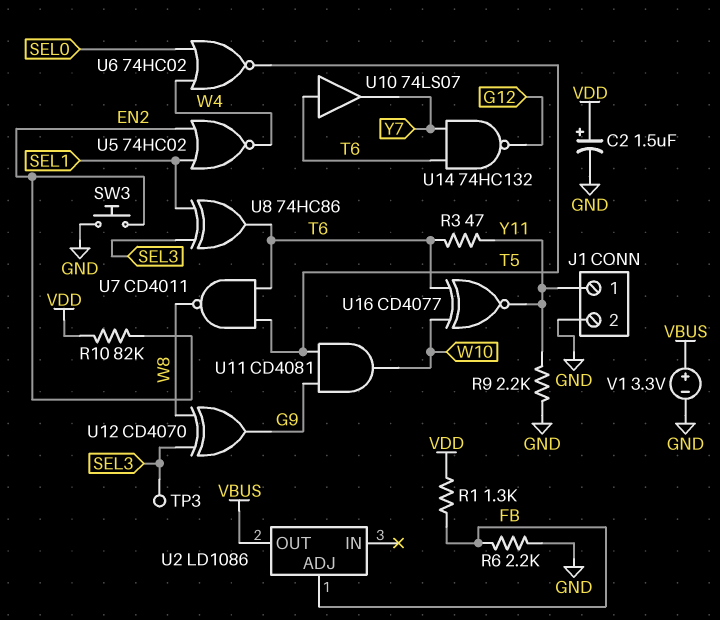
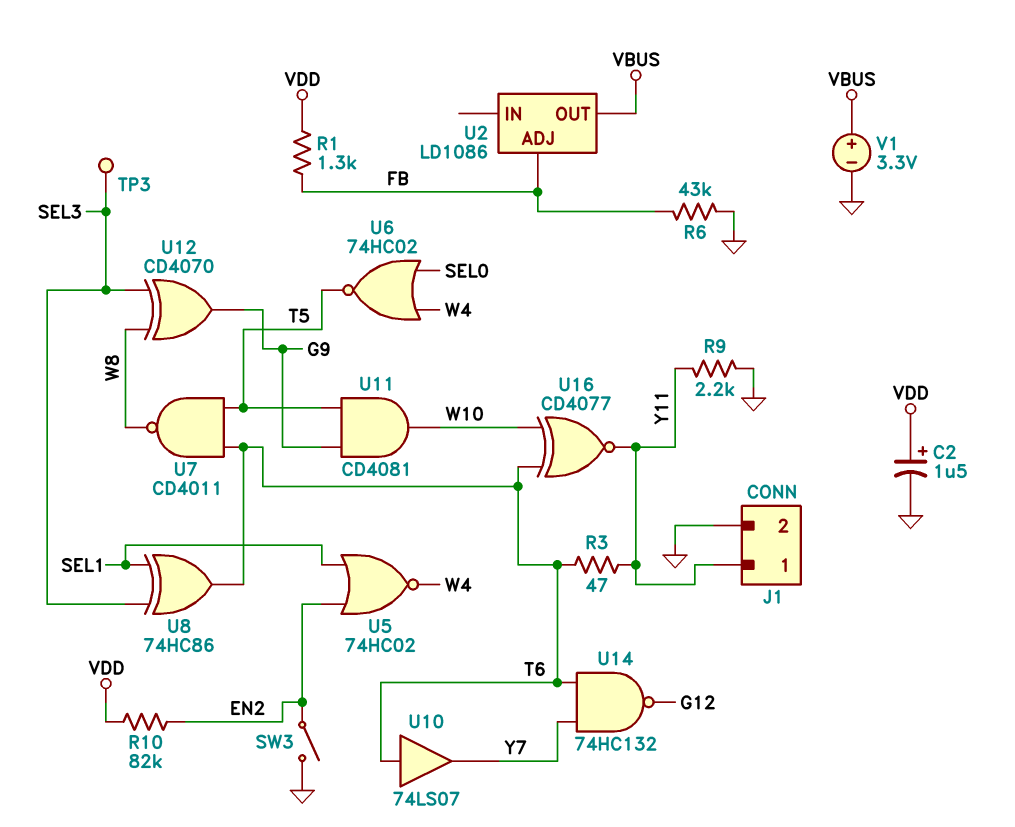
R6: 2.2k (FB, GND) -> 43k (FB, GND)
SW3: button (EN2, GND) -> switch (EN2, GND)

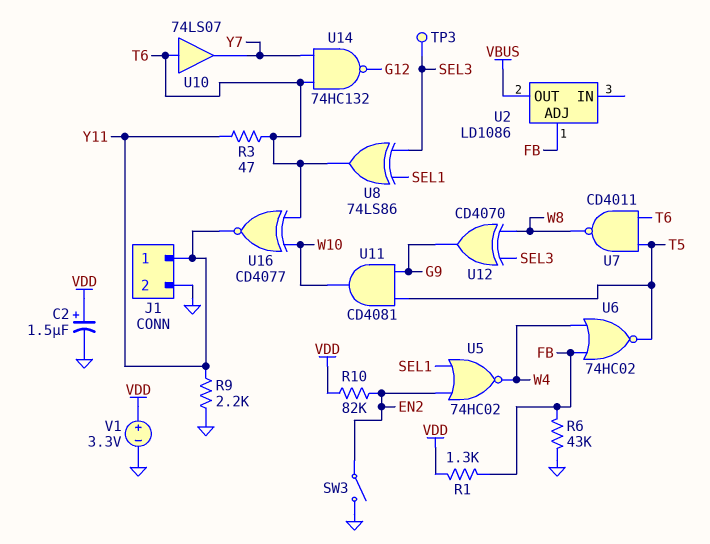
U6: NOR 74HC02 (in SEL0, in W4, out T5) -> NOR 74HC02 (in FB, in W4, out T5)
U8: XOR 74HC86 (in SEL1, in SEL3, out T6) -> XOR 74LS86 (in SEL1, in SEL3, out T6)
V1: 3.3V (plus VBUS, minus GND) -> 3.3V (plus VDD, minus GND)

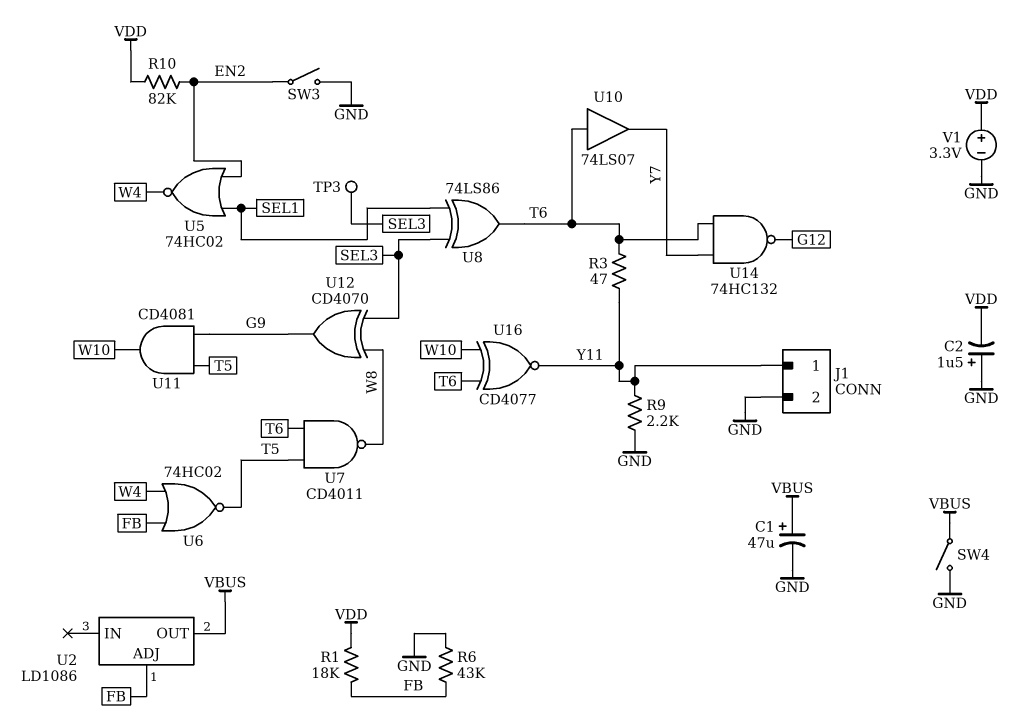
C1: none -> 47uF (plus VBUS, minus GND)
C2: 1.5uF (plus VDD, minus GND) -> 1.5uF (plus GND, minus VDD)
R1: 1.3k (FB, VDD) -> 18k (FB, VDD)
SW4: none -> switch (GND, VBUS)

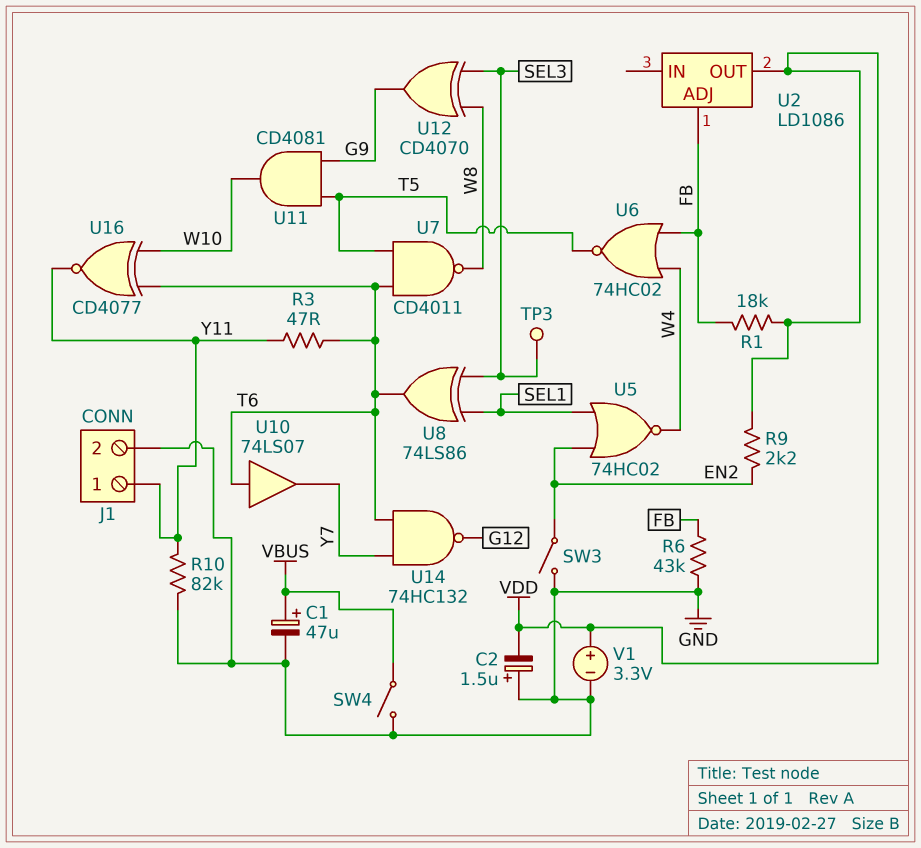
R9: 2.2k (GND, Y11) -> 2.2k (EN2, VDD)
R10: 82k (EN2, VDD) -> 82k (GND, Y11)
U2 pin OUT: VBUS -> VDD

